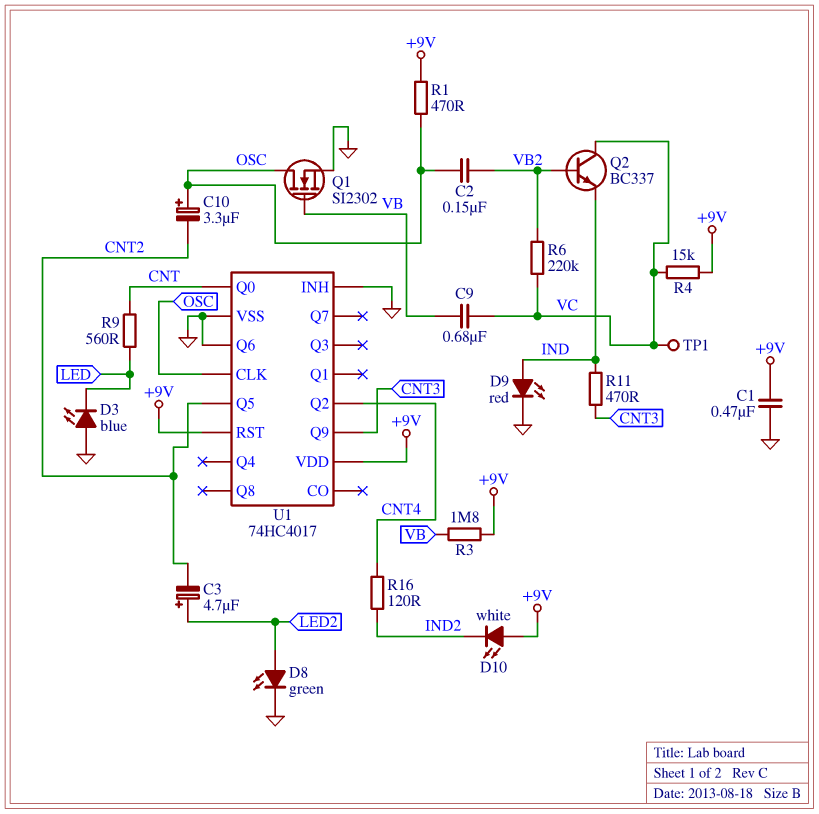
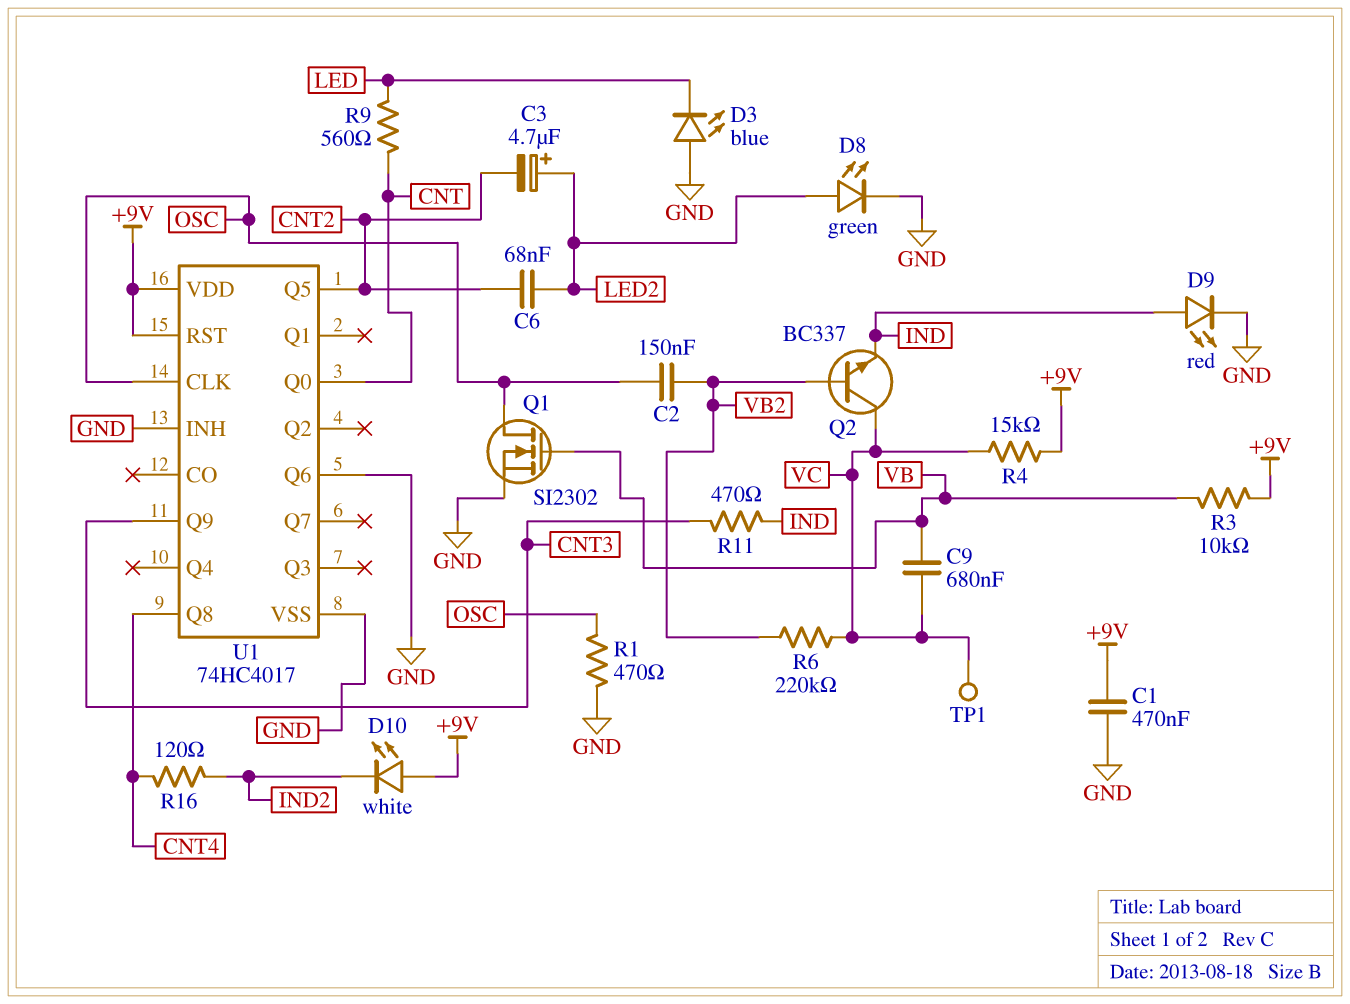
C6: none -> 68nF (CNT2, LED2)
C10: 3.3uF (plus OSC, minus CNT2) -> none
R1: 470 (+9V, OSC) -> 470 (GND, OSC)
R3: 1.8M (+9V, VB) -> 10k (+9V, VB)
U1 pin Q2: CNT4 -> none
U1 pin Q8: none -> CNT4

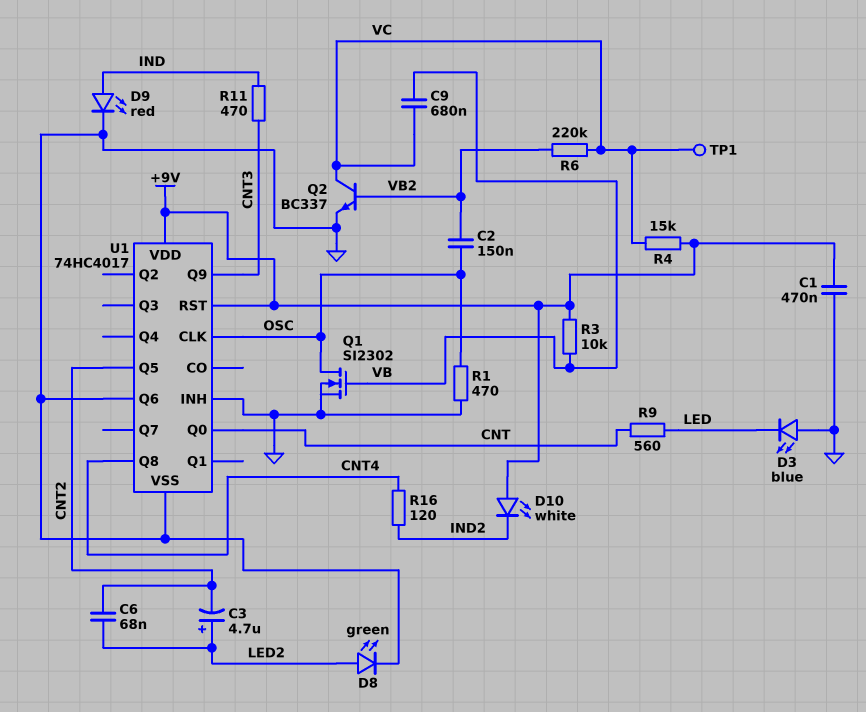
Q2: NPN BC337 (B VB2, C VC, E IND) -> NPN BC337 (B VB2, C VC, E GND)

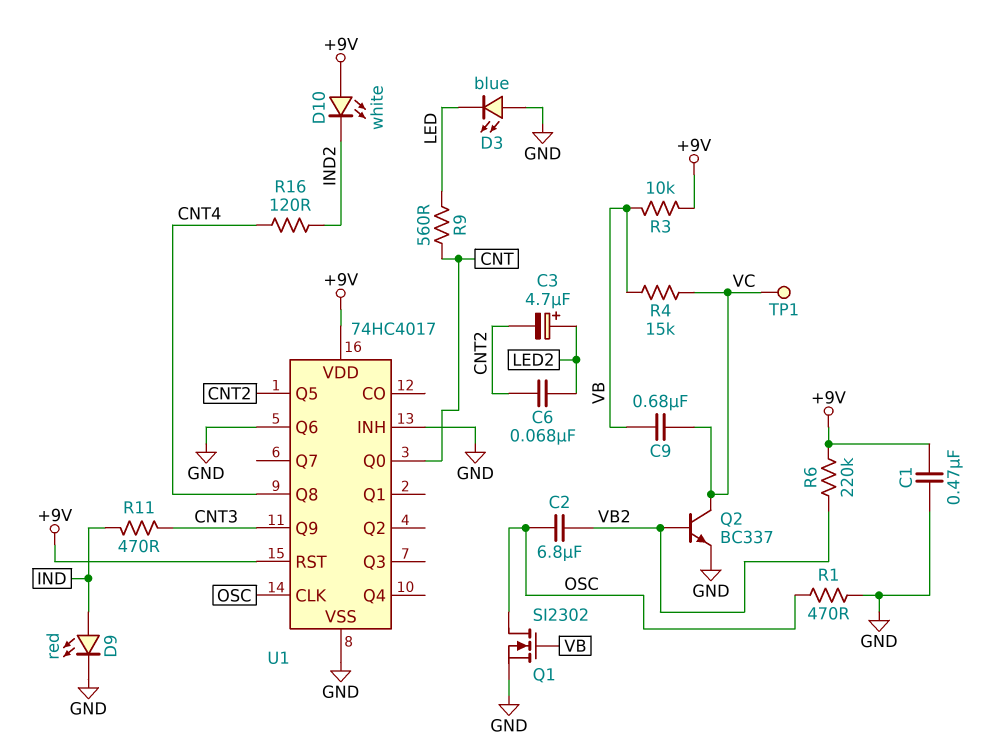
C2: 150nF (OSC, VB2) -> 6.8uF (OSC, VB2)
D8: LED green (A LED2, K GND) -> none
R4: 15k (+9V, VC) -> 15k (VB, VC)
R6: 220k (VB2, VC) -> 220k (+9V, VB2)

